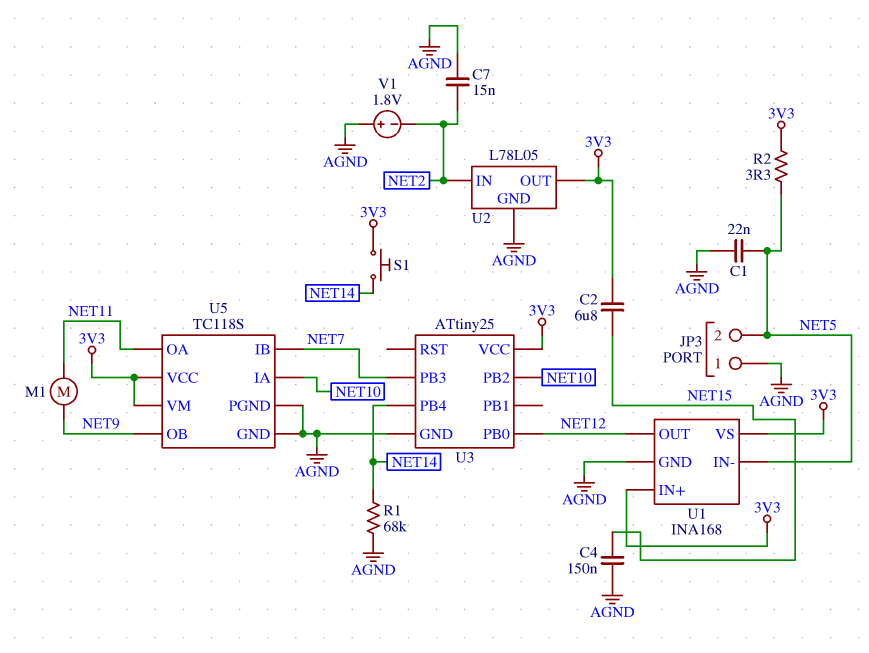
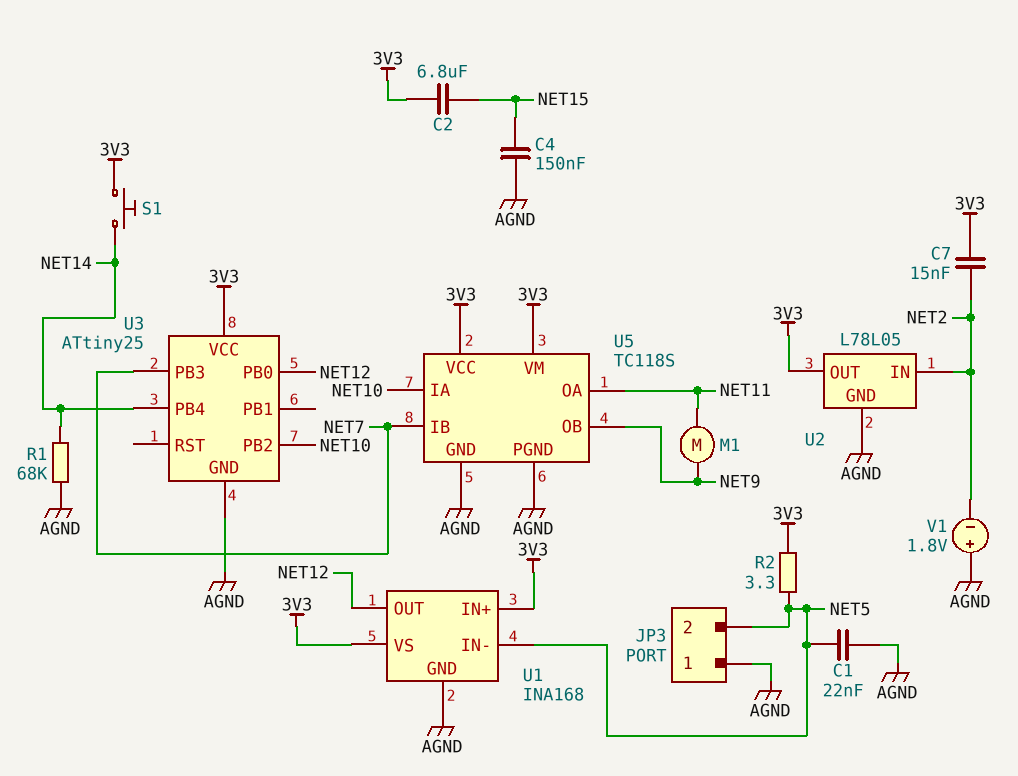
C7: 15nF (AGND, NET2) -> 15nF (3V3, NET2)

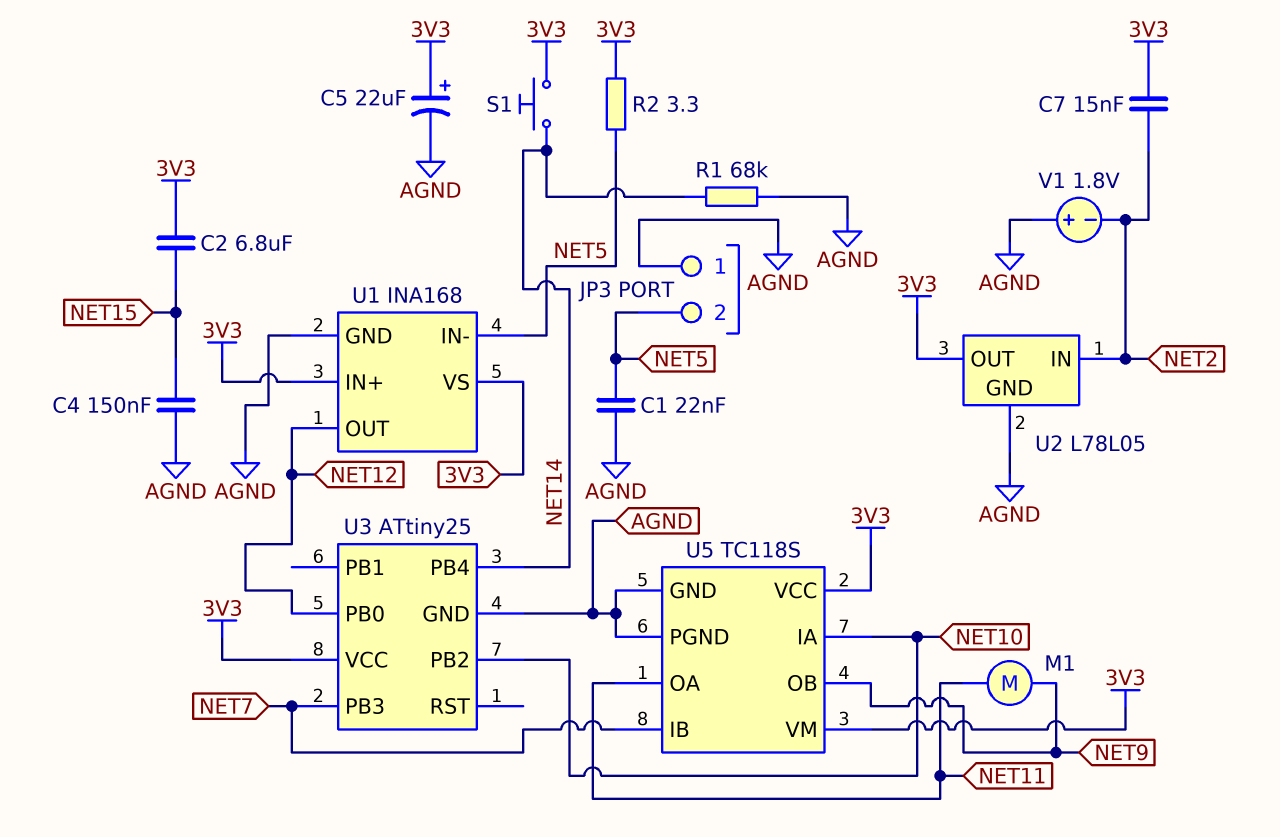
C5: none -> 22uF (plus 3V3, minus AGND)

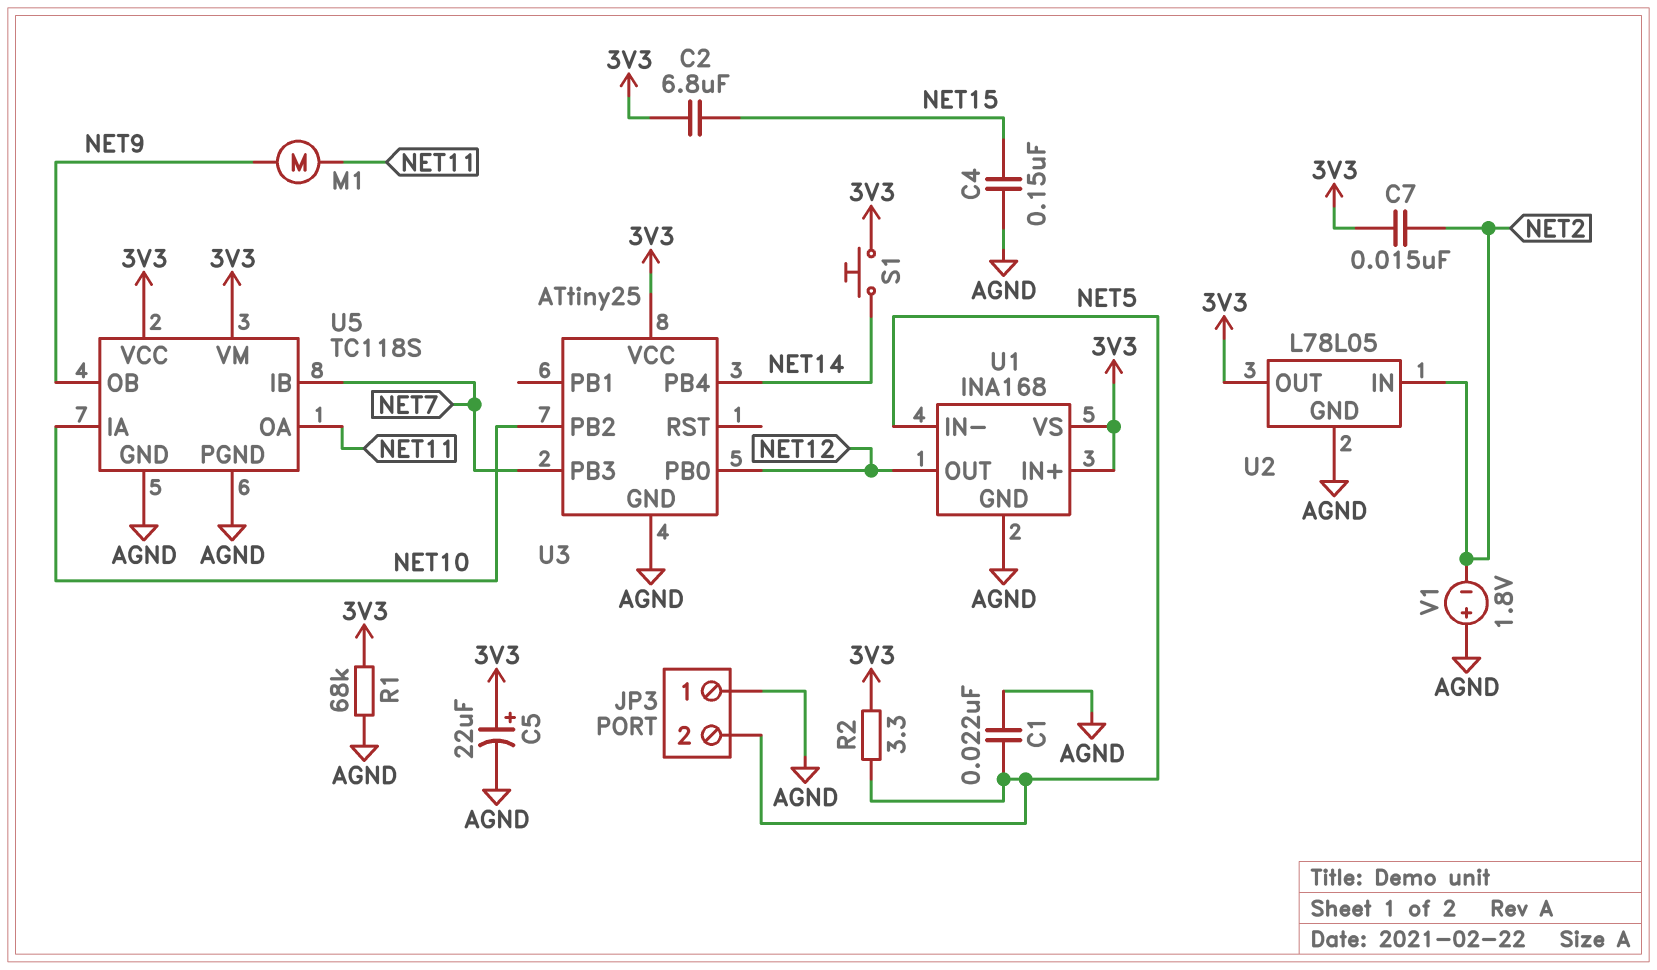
R1: 68k (AGND, NET14) -> 68k (3V3, AGND)

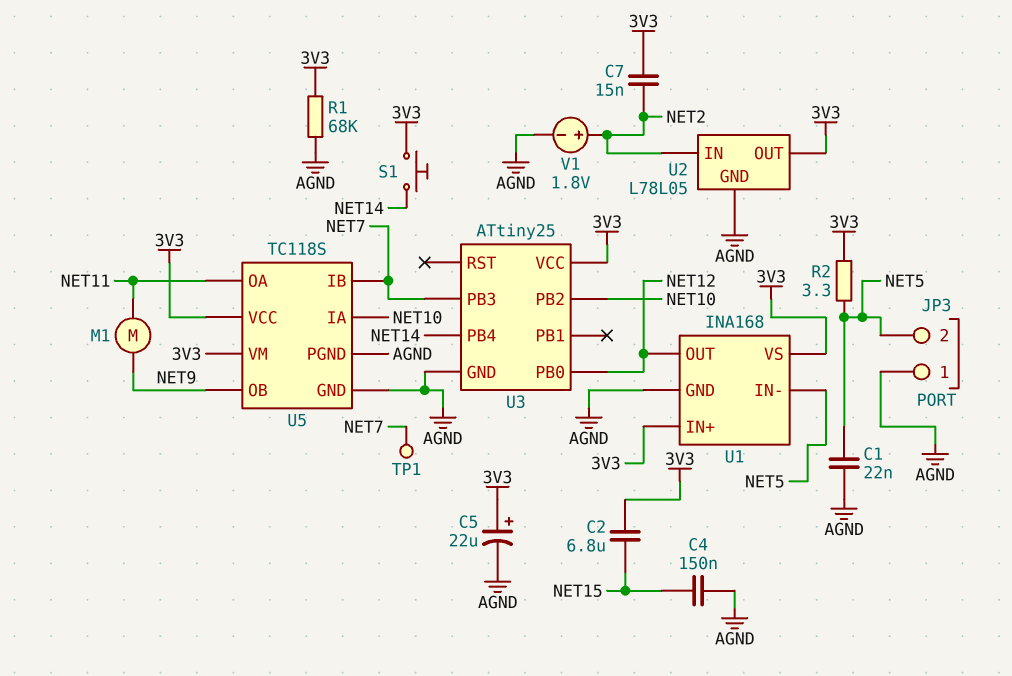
TP1: none -> test point (NET7)
V1: 1.8V (plus AGND, minus NET2) -> 1.8V (plus NET2, minus AGND)

